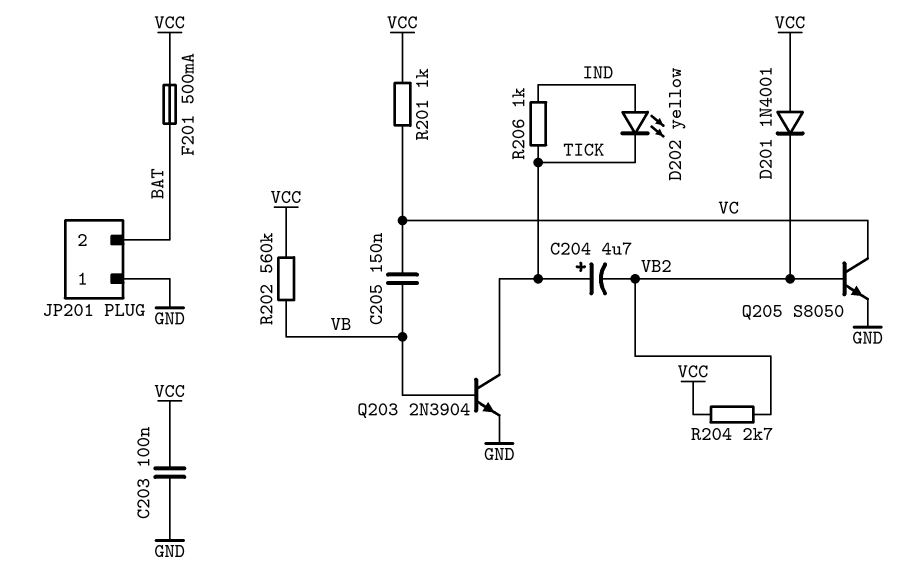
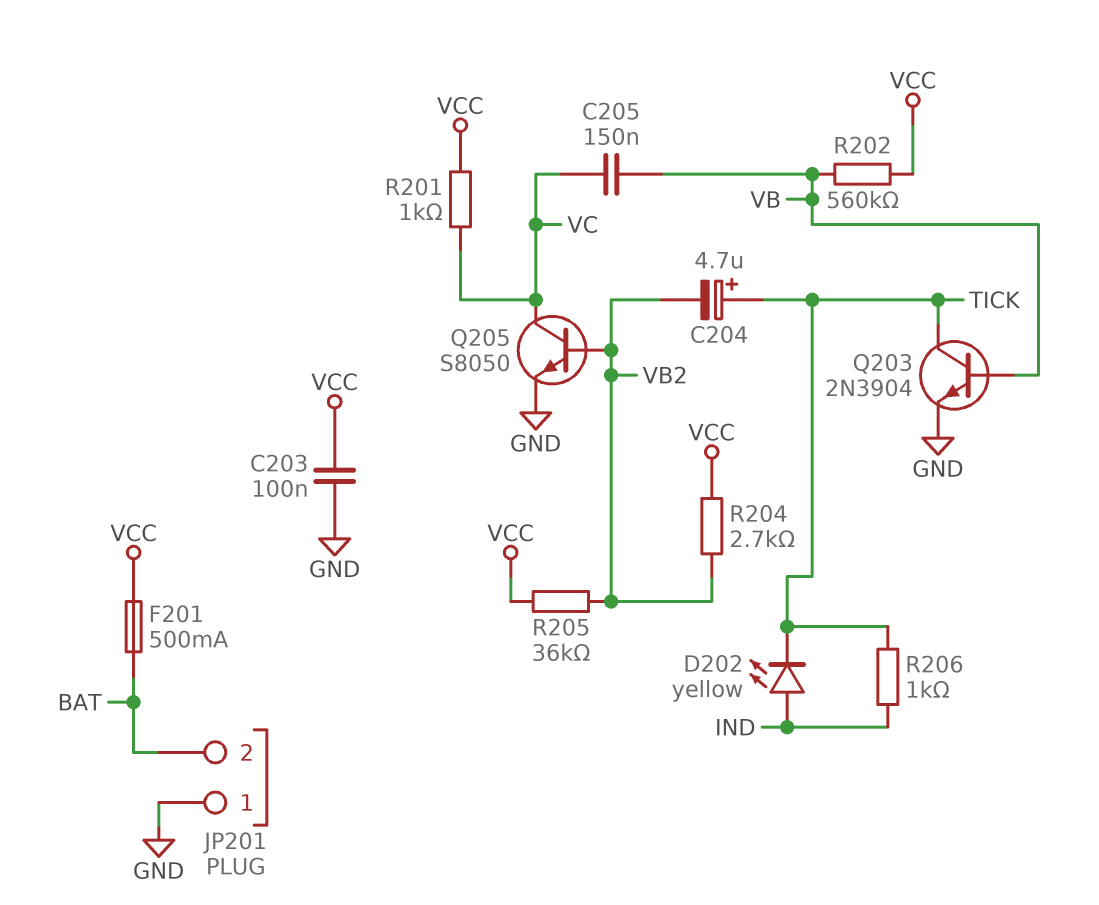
D201: diode 1N4001 (A VCC, K VB2) -> none
R205: none -> 36k (VB2, VCC)

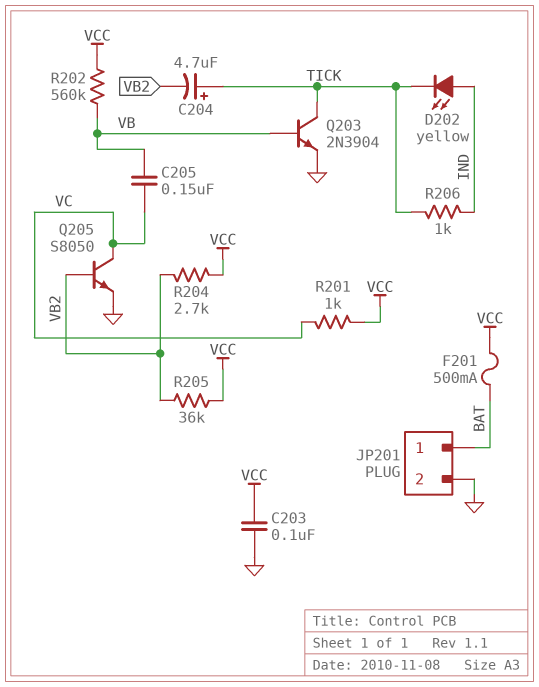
JP201 pin 1: GND -> BAT
JP201 pin 2: BAT -> GND

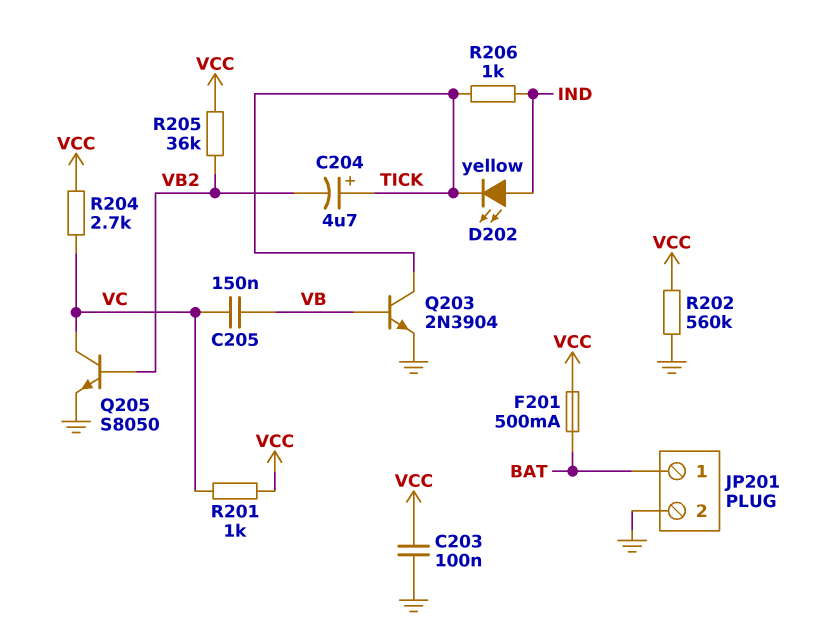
R202: 560k (VB, VCC) -> 560k (GND, VCC)
R204: 2.7k (VB2, VCC) -> 2.7k (VC, VCC)

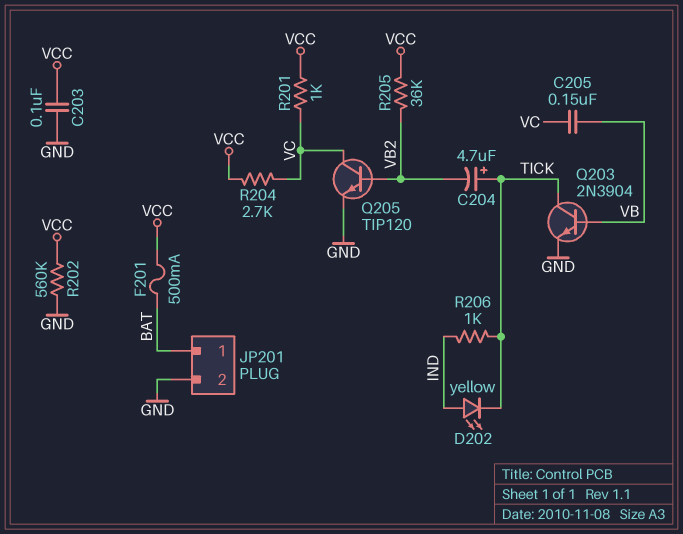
Q205: NPN S8050 (B VB2, C VC, E GND) -> NPN TIP120 (B VB2, C VC, E GND)

